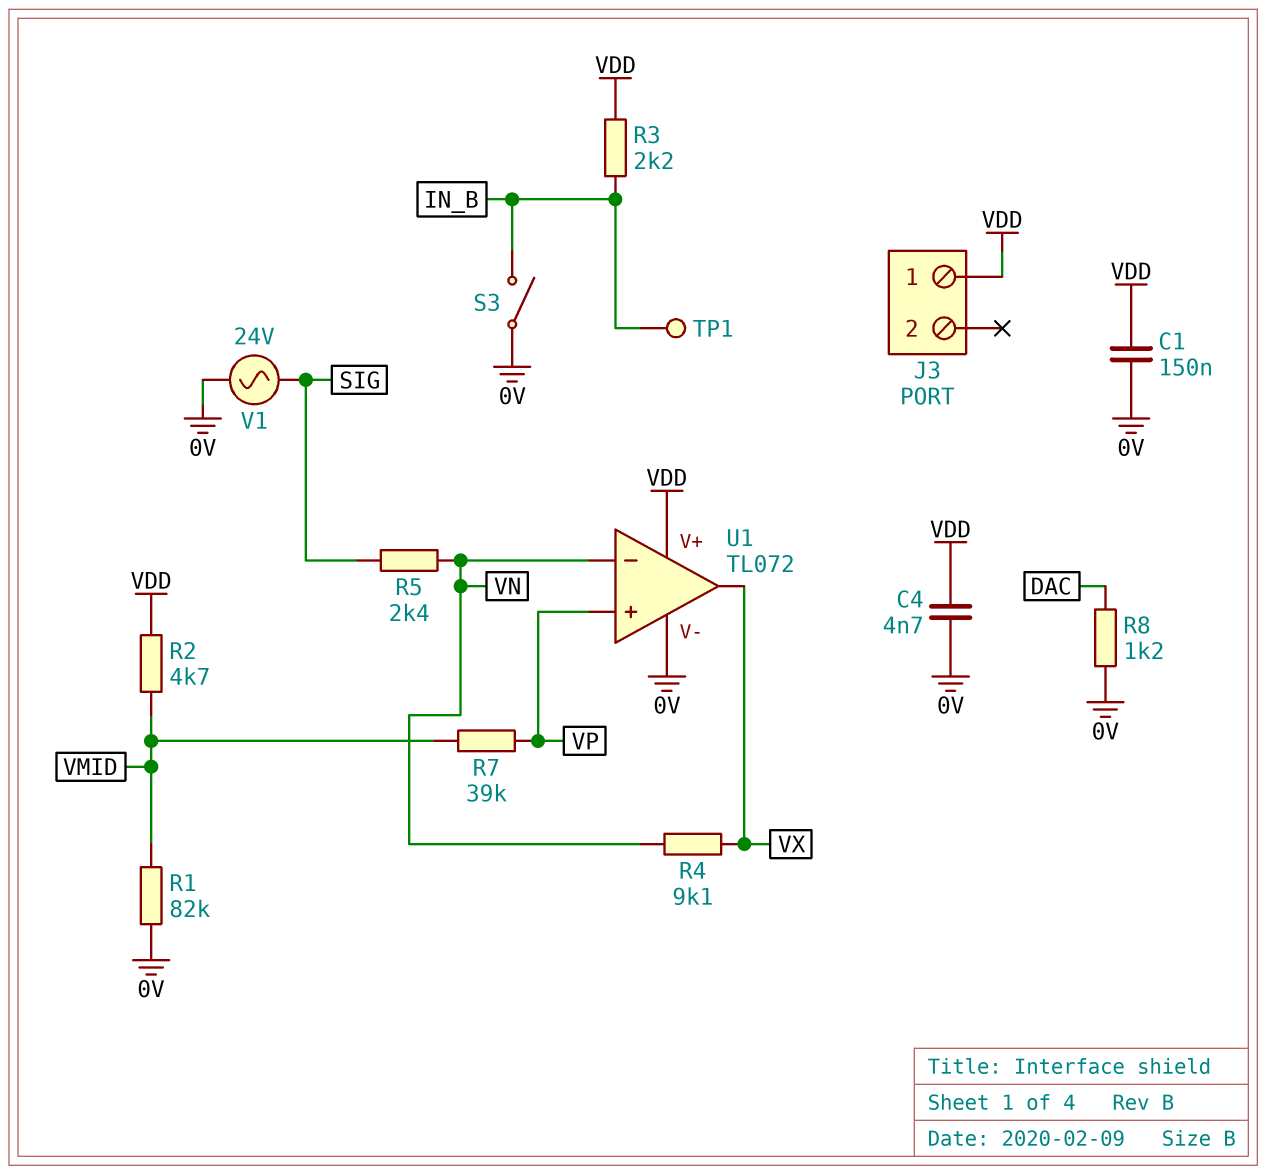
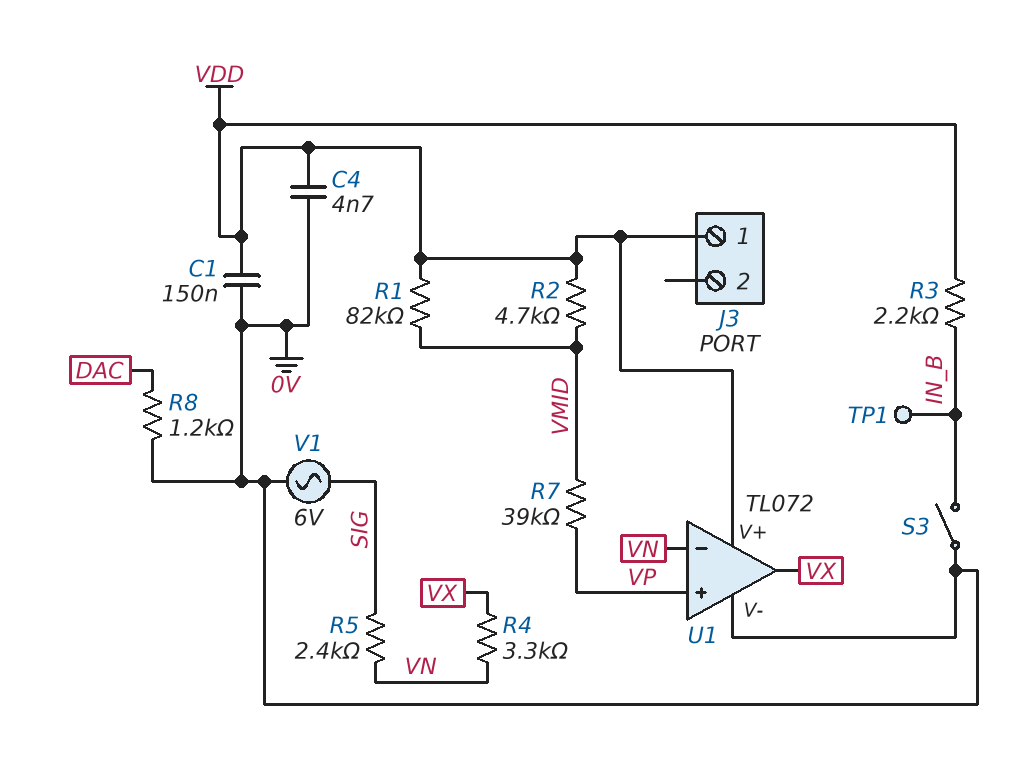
R1: 82k (0V, VMID) -> 82k (VDD, VMID)
R4: 9.1k (VN, VX) -> 3.3k (VN, VX)
V1: AC 24V (0V, SIG) -> AC 6V (0V, SIG)

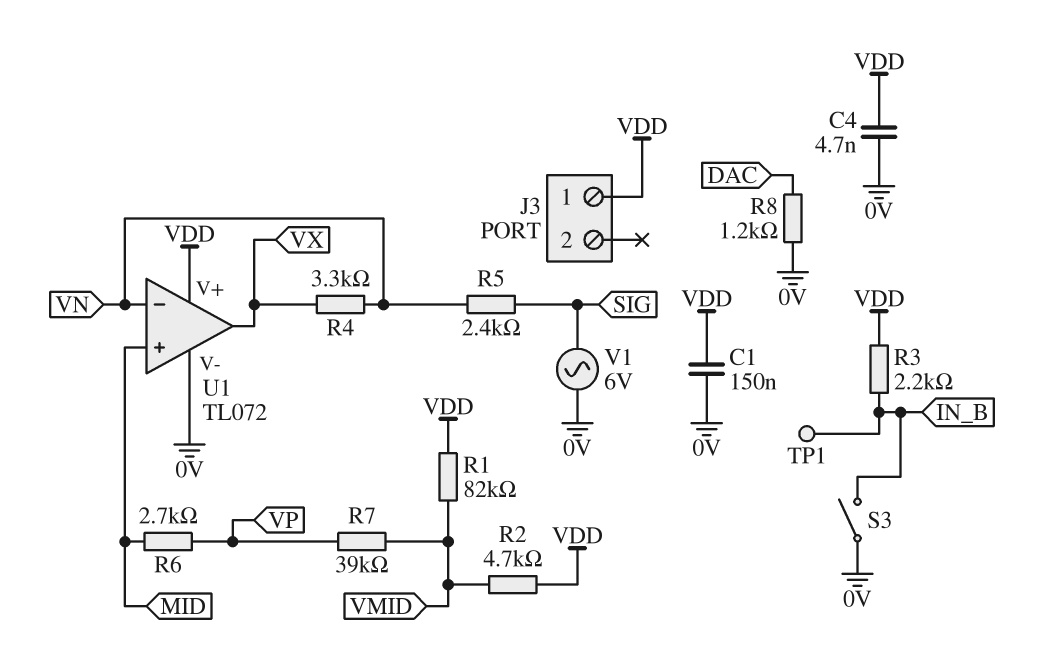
R6: none -> 2.7k (MID, VP)
U1 pin in+: VP -> MID

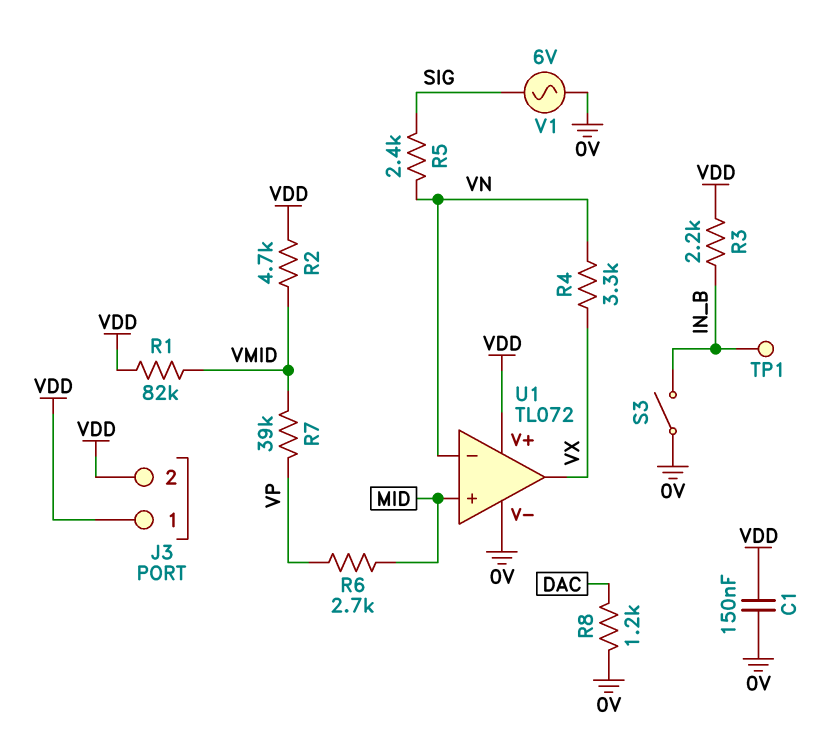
C4: 4.7nF (0V, VDD) -> none
J3 pin 2: none -> VDD

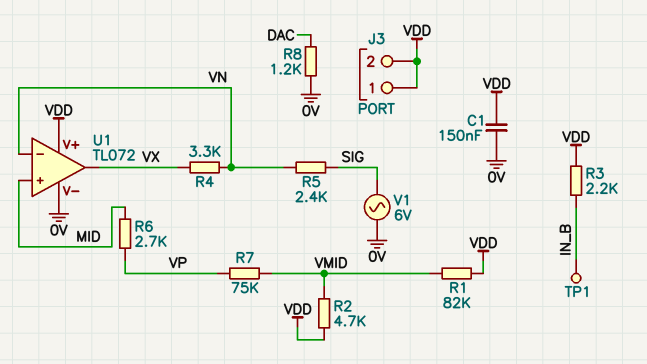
R7: 39k (VMID, VP) -> 75k (VMID, VP)
S3: switch (0V, IN_B) -> none

